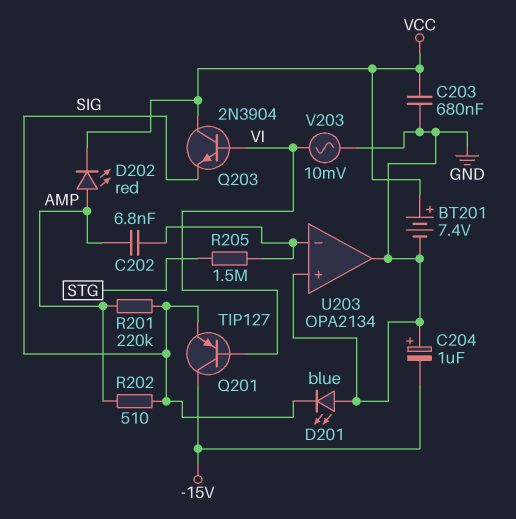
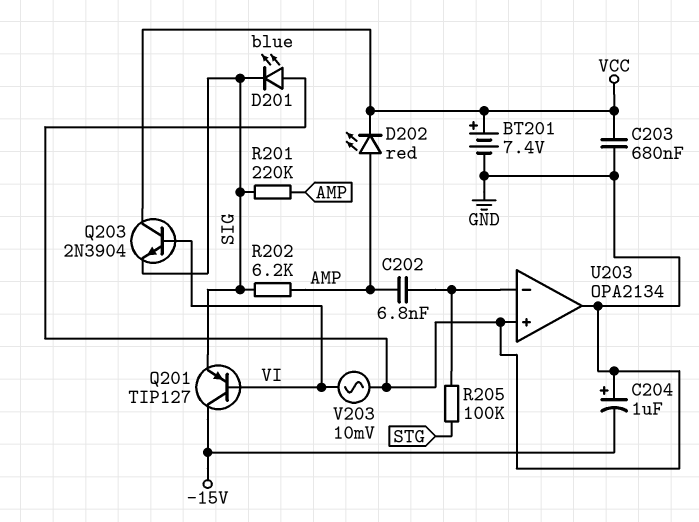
R202: 510 (AMP, SIG) -> 6.2k (AMP, SIG)
R205: 1.5M (STG, U203/in-) -> 100k (STG, U203/in-)

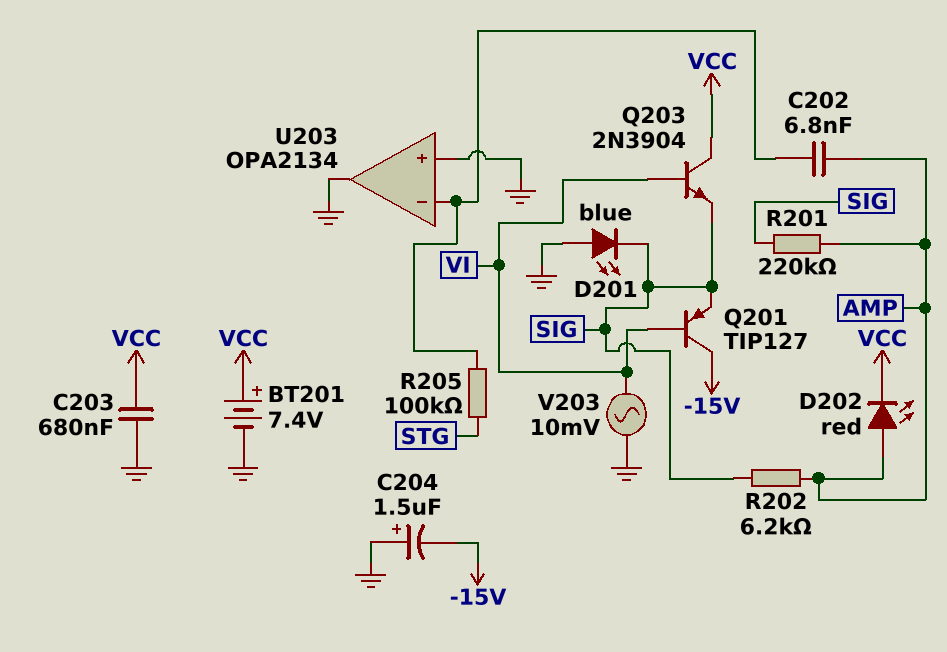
C204: 1uF (plus GND, minus -15V) -> 1.5uF (plus GND, minus -15V)

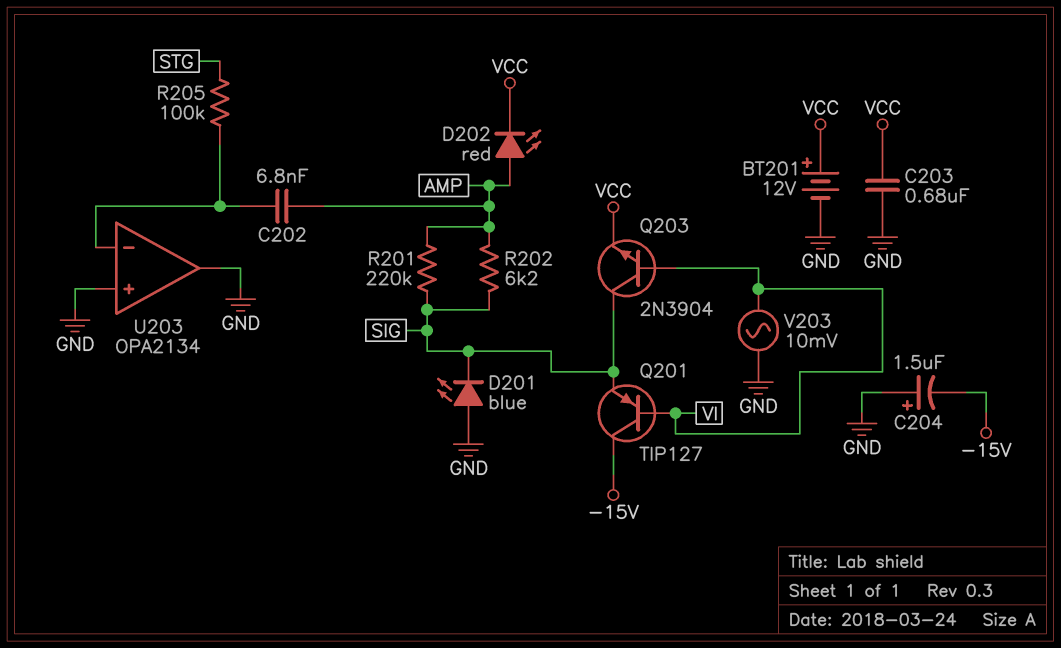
BT201: 7.4V (plus VCC, minus GND) -> 12V (plus VCC, minus GND)
Q203: NPN 2N3904 (B VI, C VCC, E SIG) -> NPN 2N3904 (B VI, C SIG, E VCC)

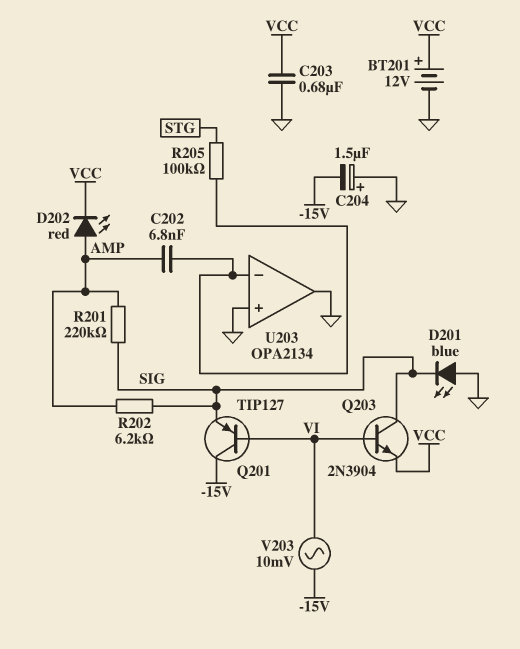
V203: AC 10mV (GND, VI) -> AC 10mV (-15V, VI)

